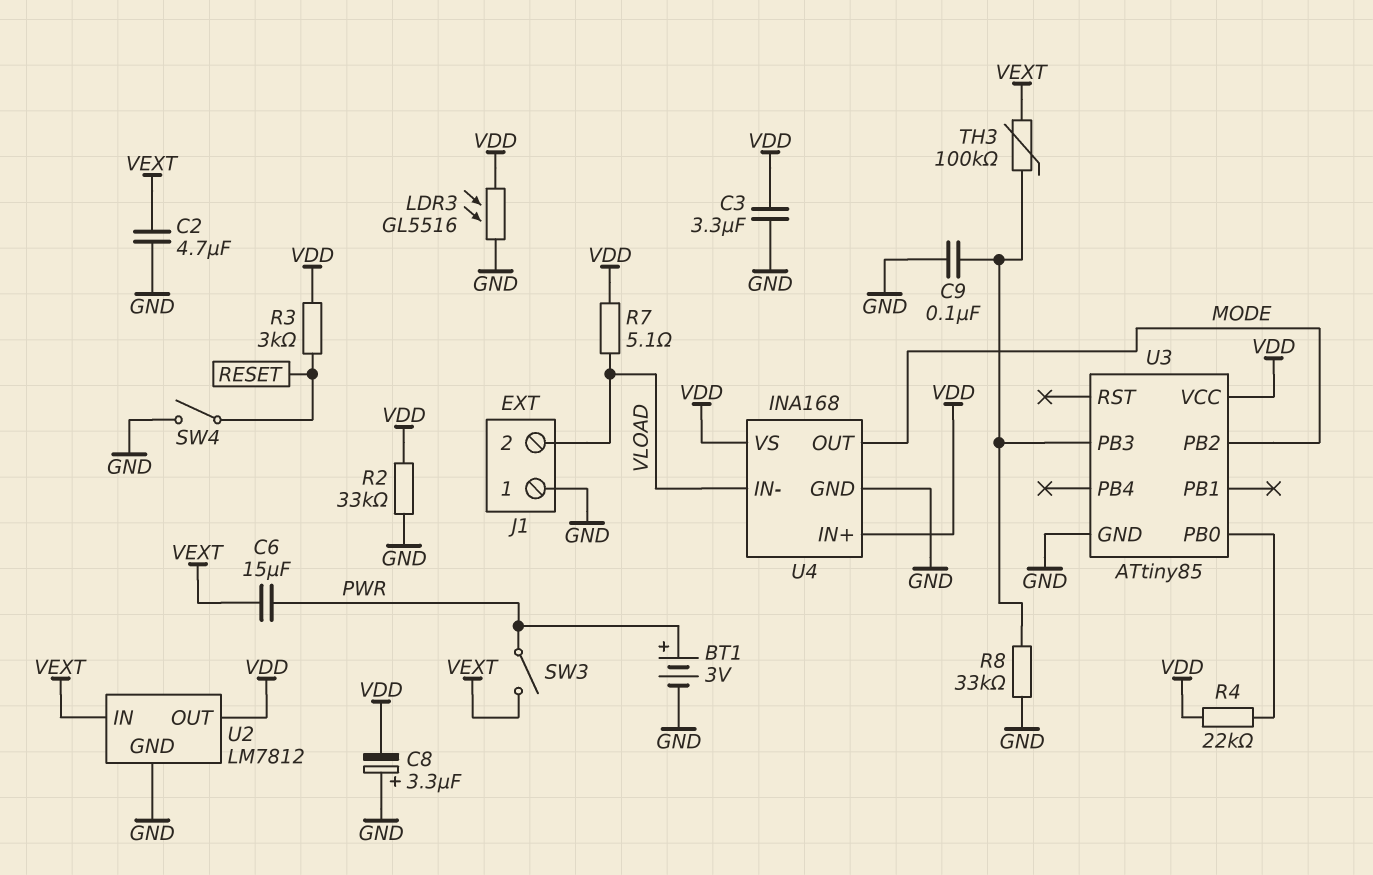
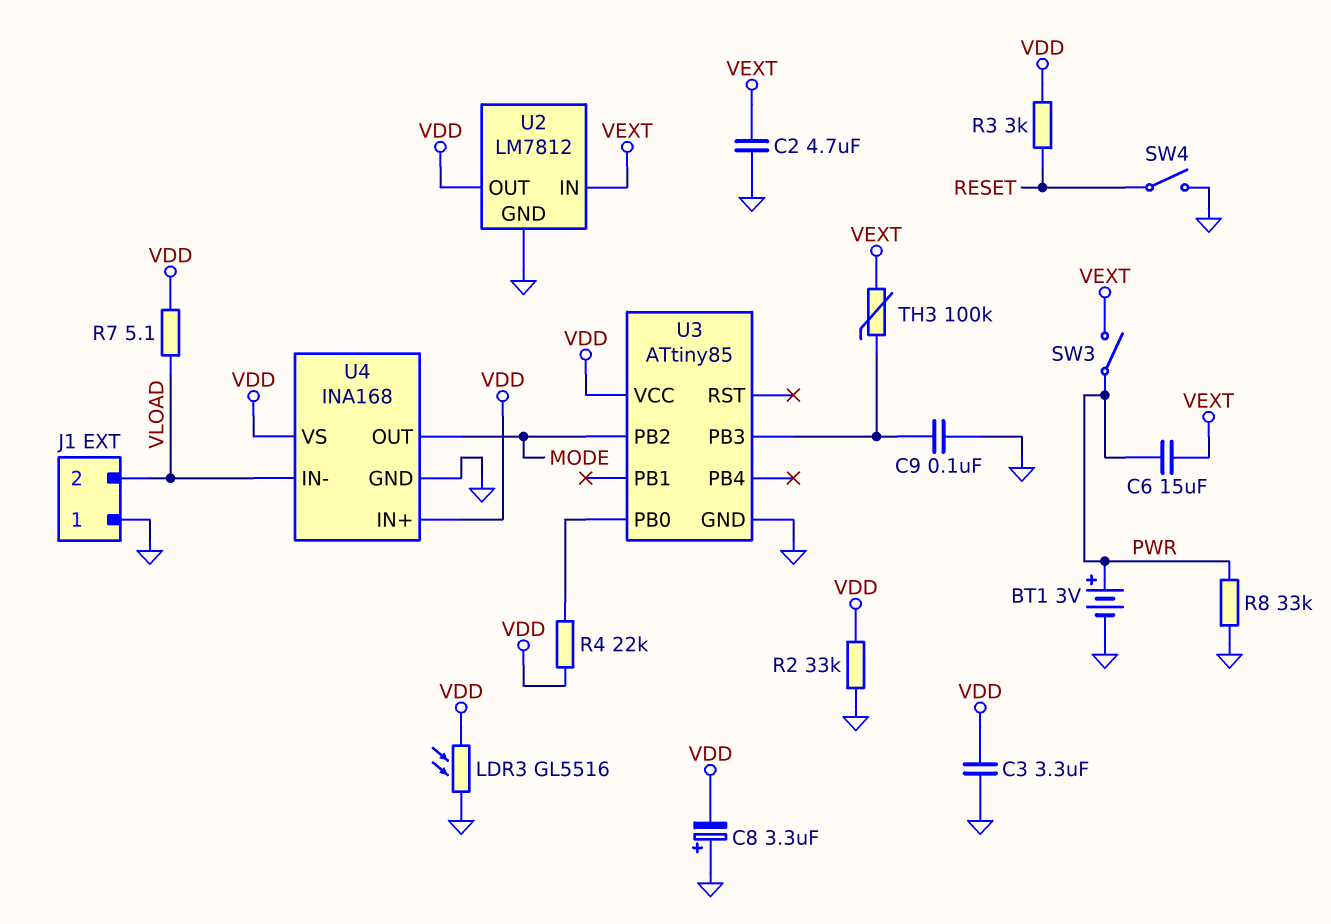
R8: 33k (GND, U3/PB3) -> 33k (GND, PWR)

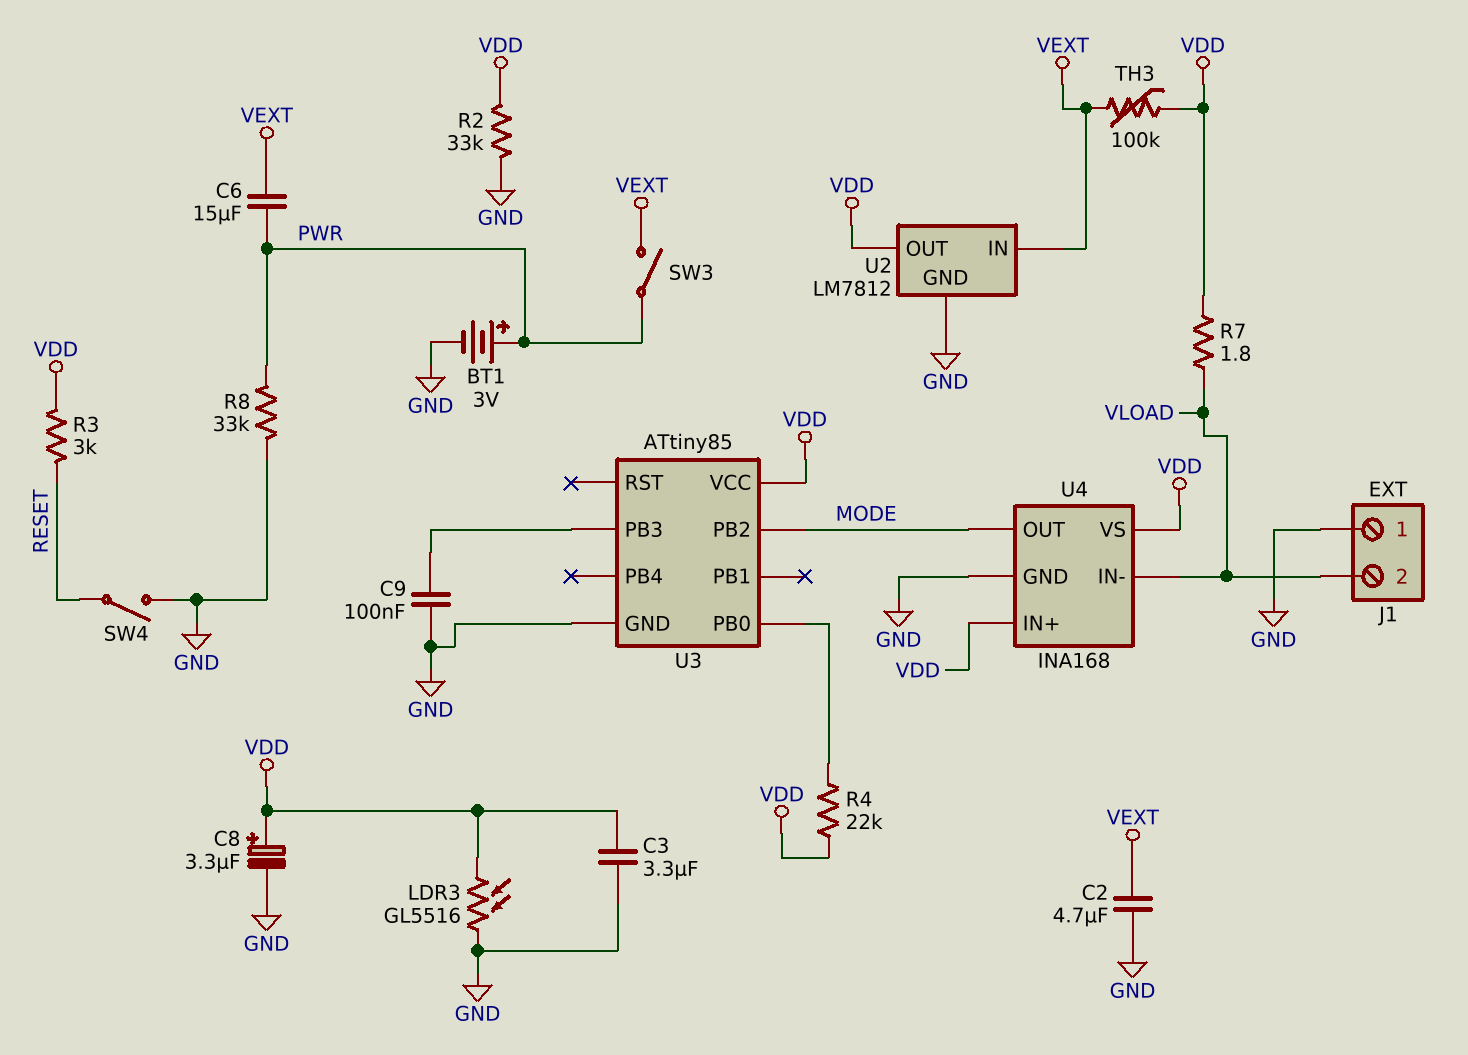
C8: 3.3uF (plus GND, minus VDD) -> 3.3uF (plus VDD, minus GND)
R7: 5.1 (VDD, VLOAD) -> 1.8 (VDD, VLOAD)
TH3: 100k (U3/PB3, VEXT) -> 100k (VDD, VEXT)

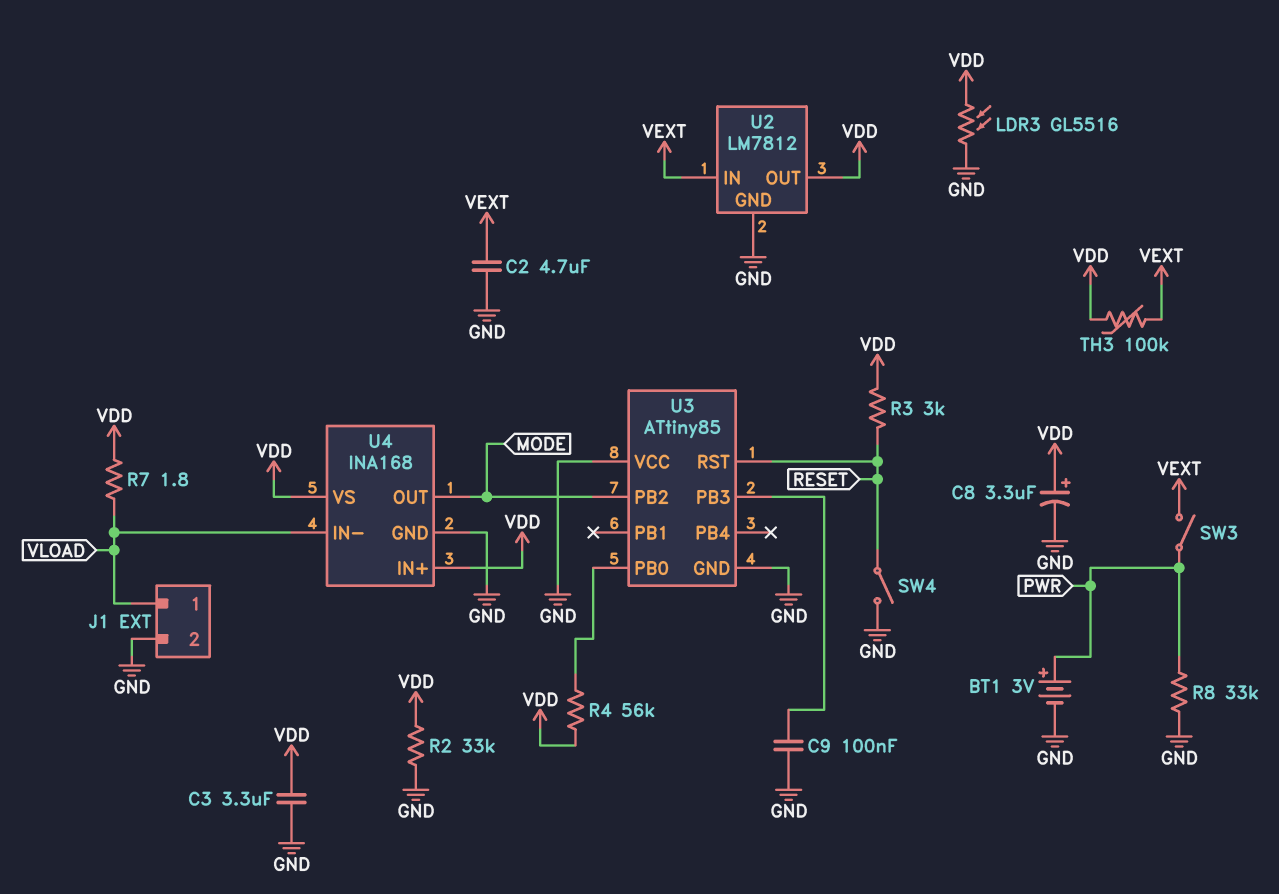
C6: 15uF (PWR, VEXT) -> none
J1 pin 1: GND -> VLOAD
J1 pin 2: VLOAD -> GND
R4: 22k (U3/PB0, VDD) -> 56k (U3/PB0, VDD)
U3 pin RST: none -> RESET
U3 pin VCC: VDD -> GND

